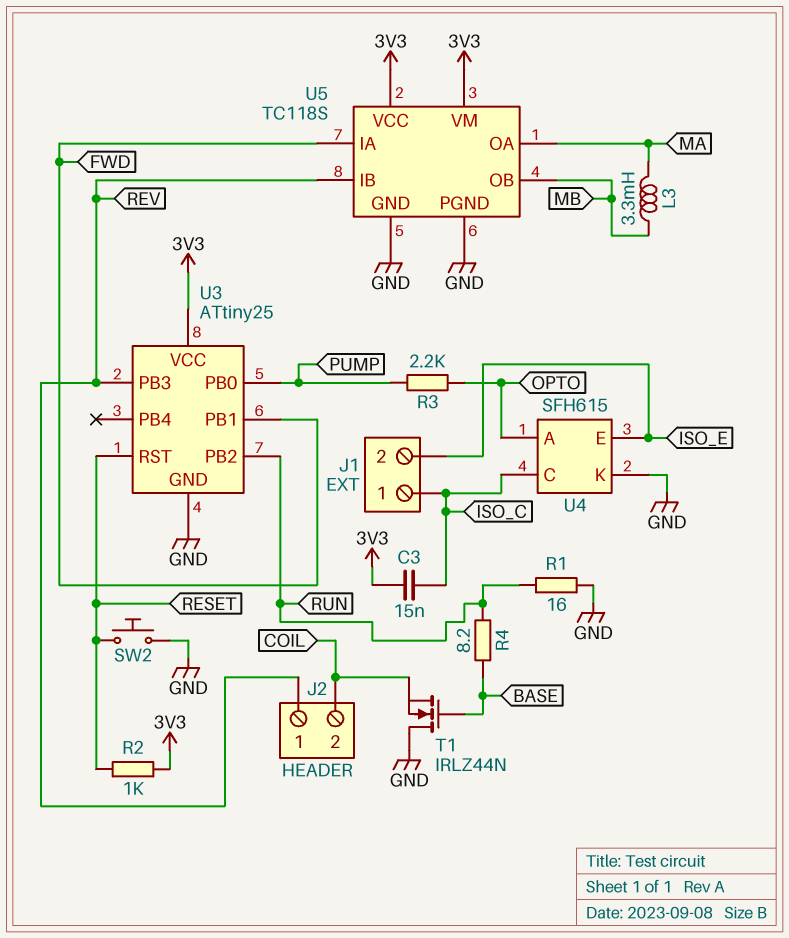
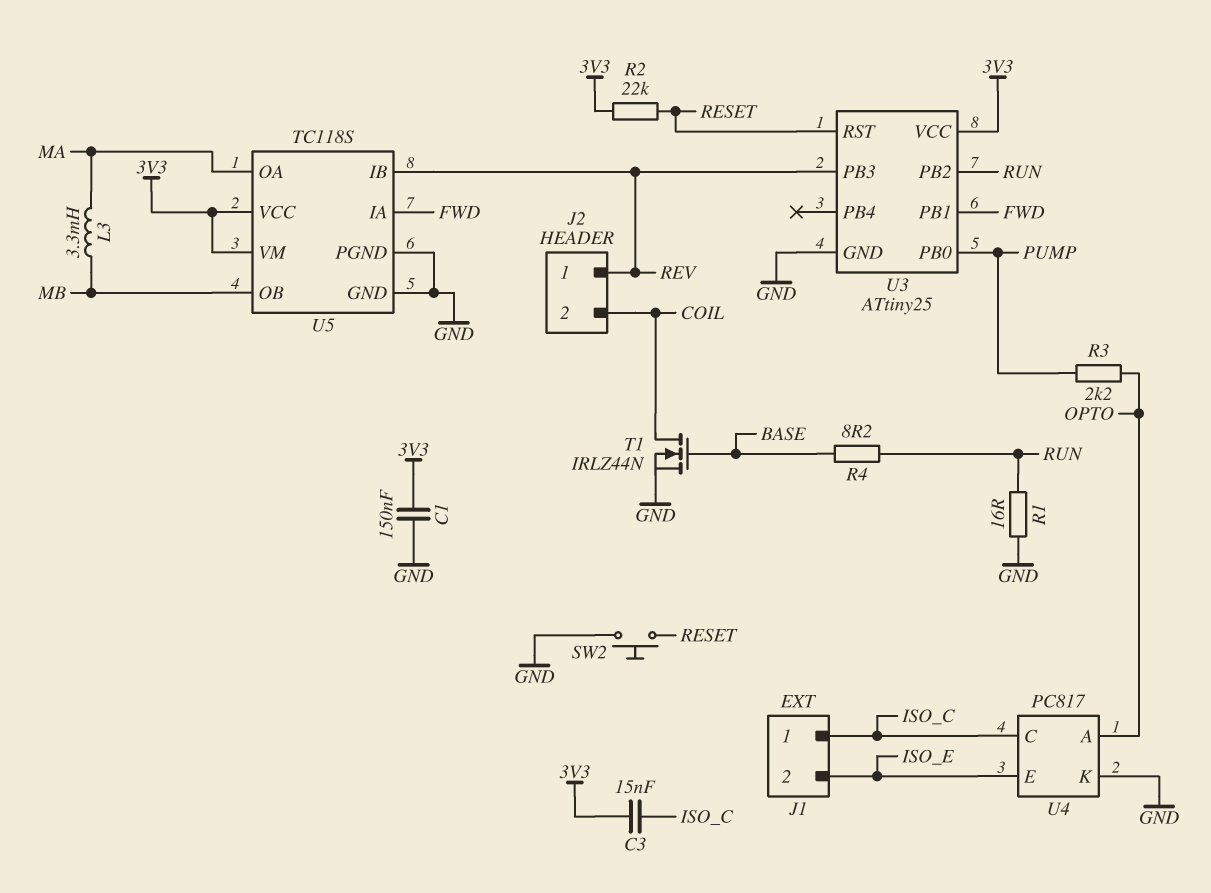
C1: none -> 150nF (3V3, GND)
R2: 1k (3V3, RESET) -> 22k (3V3, RESET)
T1: NMOS IRLZ44N (G BASE, D GND, S COIL) -> NMOS IRLZ44N (G BASE, D COIL, S GND)
U4: SFH615 -> PC817

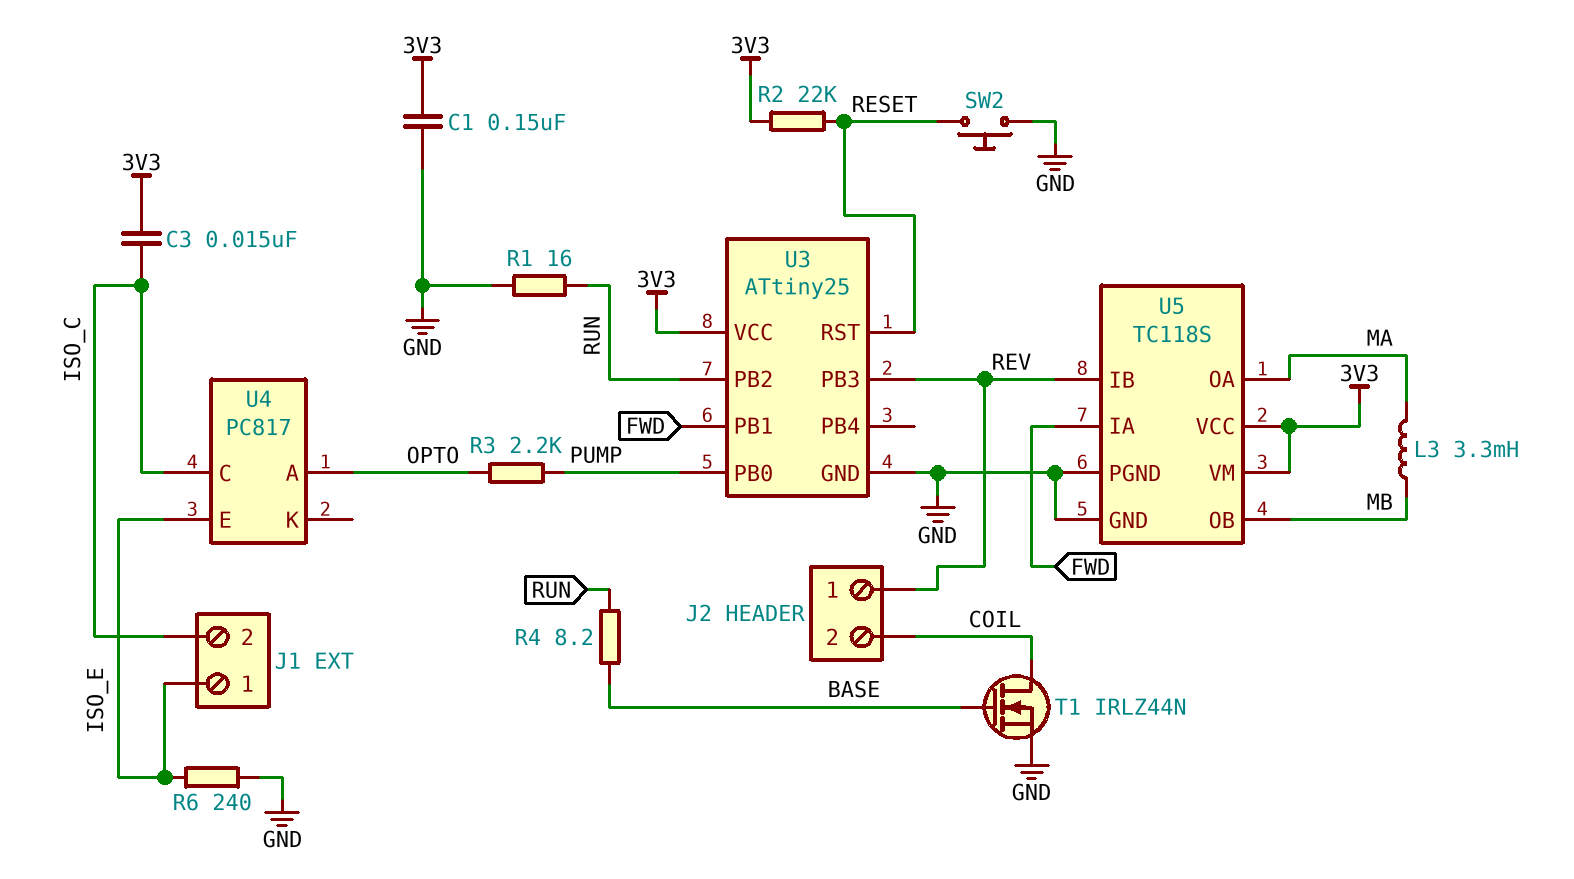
J1 pin 1: ISO_C -> ISO_E
J1 pin 2: ISO_E -> ISO_C
R6: none -> 240 (GND, ISO_E)
U4 pin K: GND -> none

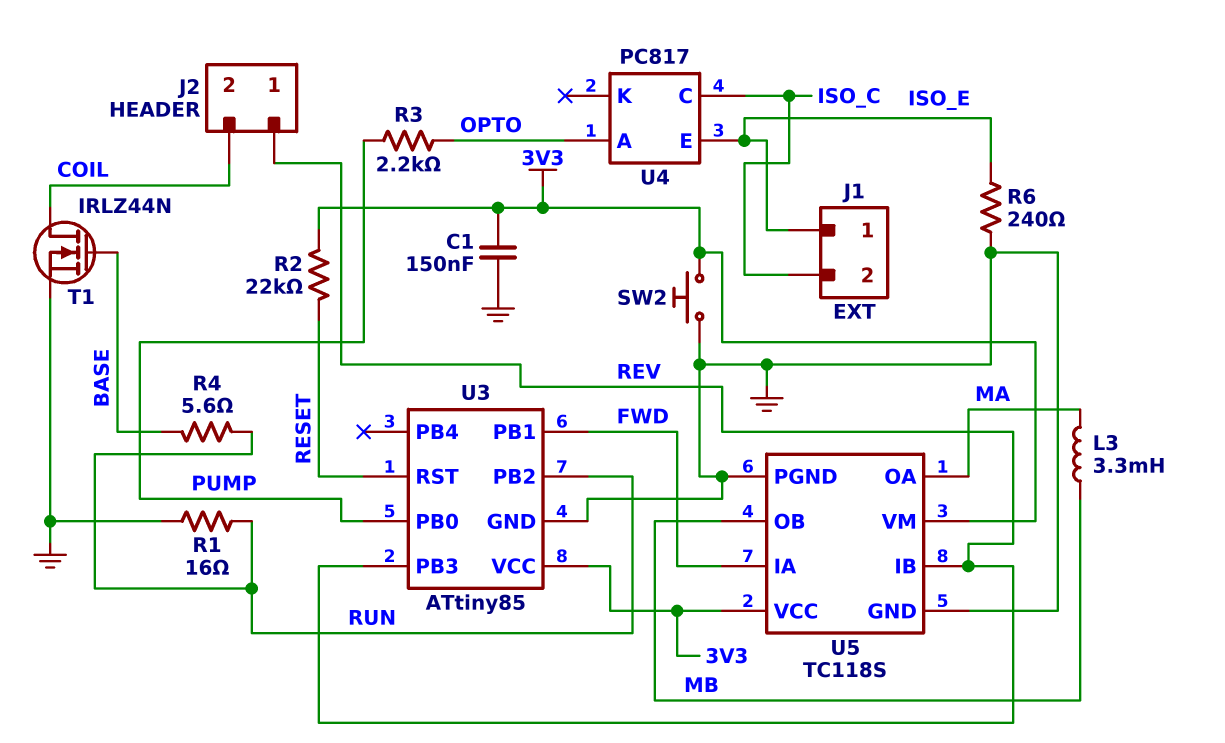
C3: 15nF (3V3, ISO_C) -> none
R4: 8.2 (BASE, RUN) -> 5.6 (BASE, RUN)
SW2: button (GND, RESET) -> button (3V3, GND)
U3: ATtiny25 -> ATtiny85

